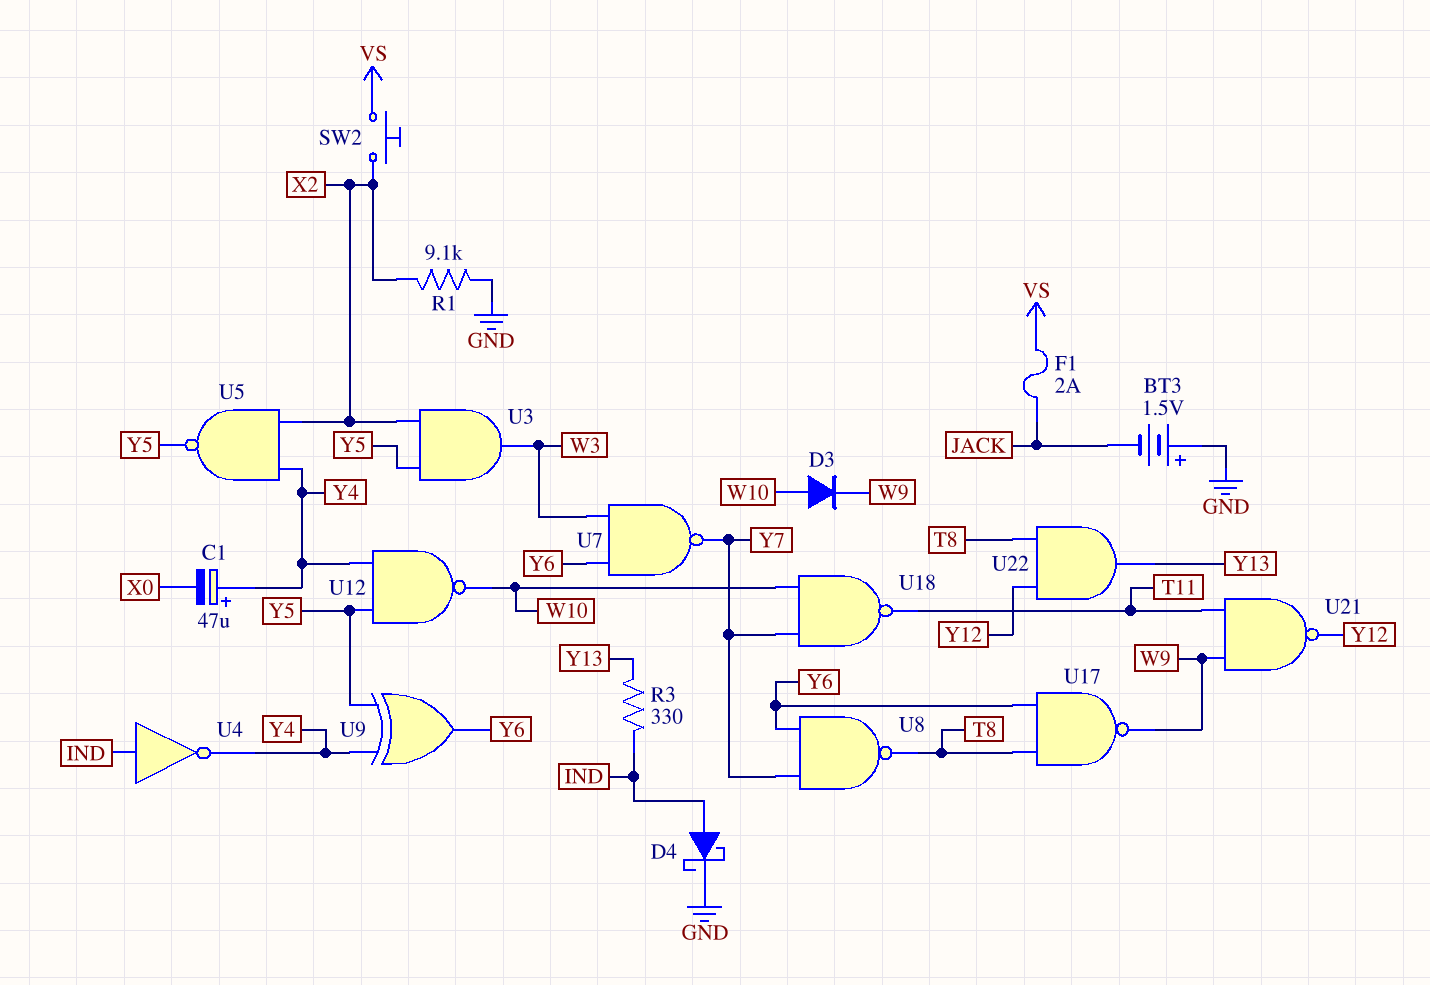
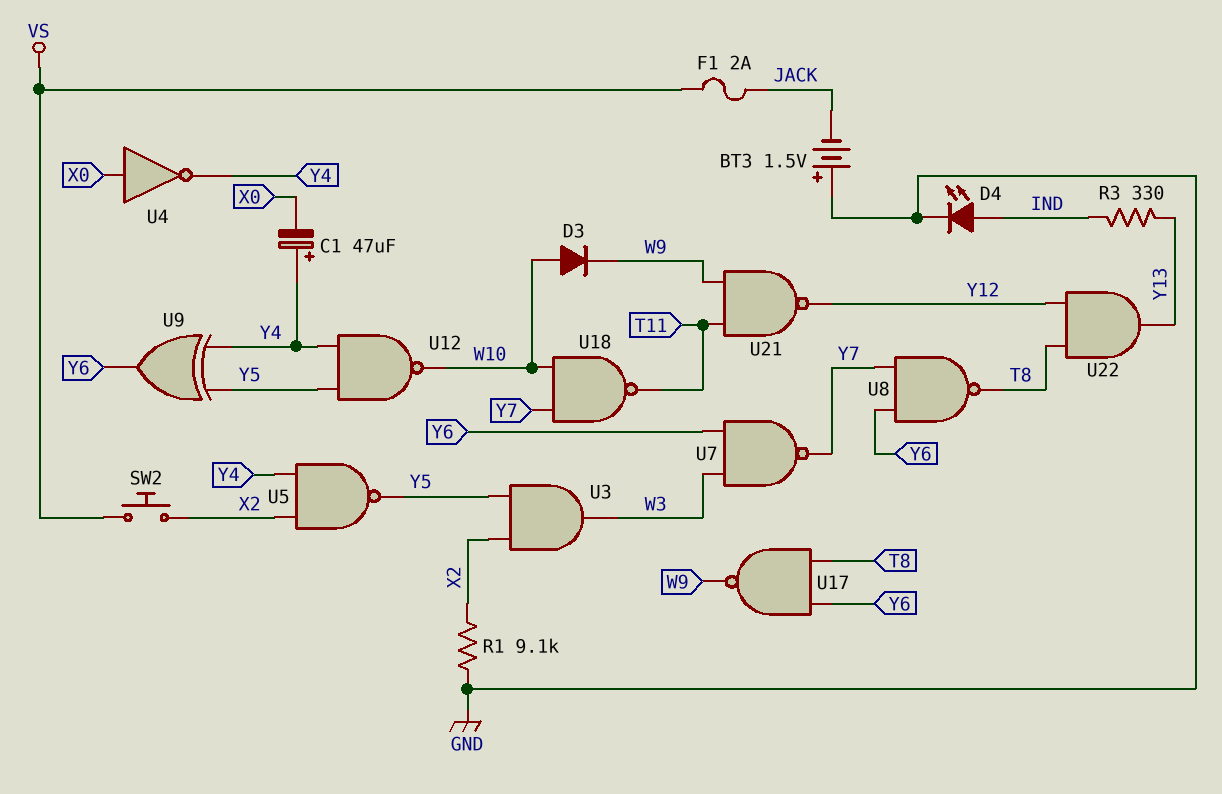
D4: schottky (A IND, K GND) -> LED (A IND, K GND)
U4: NOT (in IND, out Y4) -> NOT (in X0, out Y4)

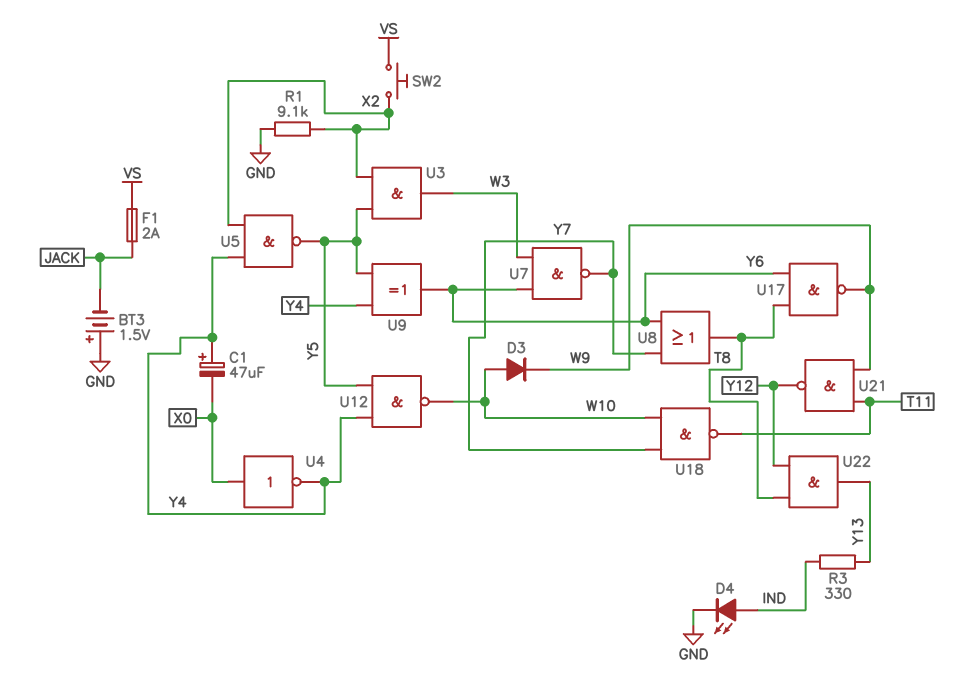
U8: NAND (in Y6, in Y7, out T8) -> OR (in Y6, in Y7, out T8)

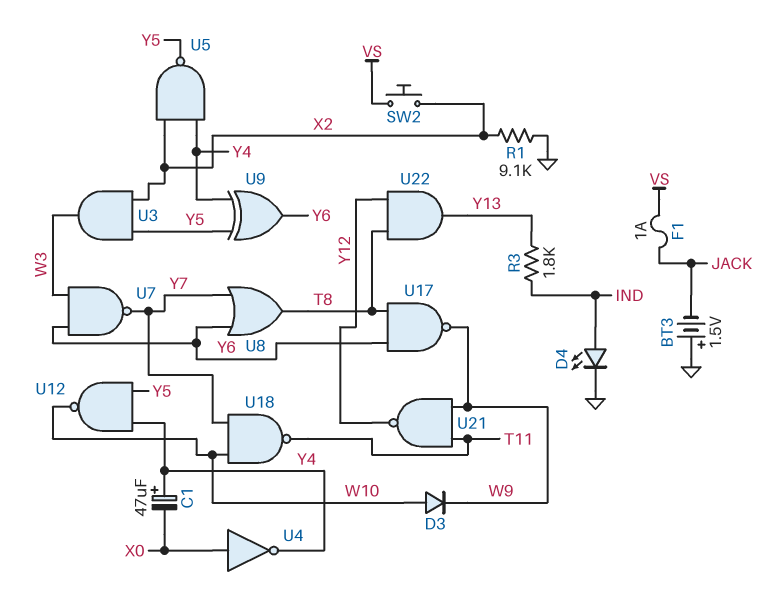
F1: 2A (JACK, VS) -> 1A (JACK, VS)
R3: 330 (IND, Y13) -> 1.8k (IND, Y13)

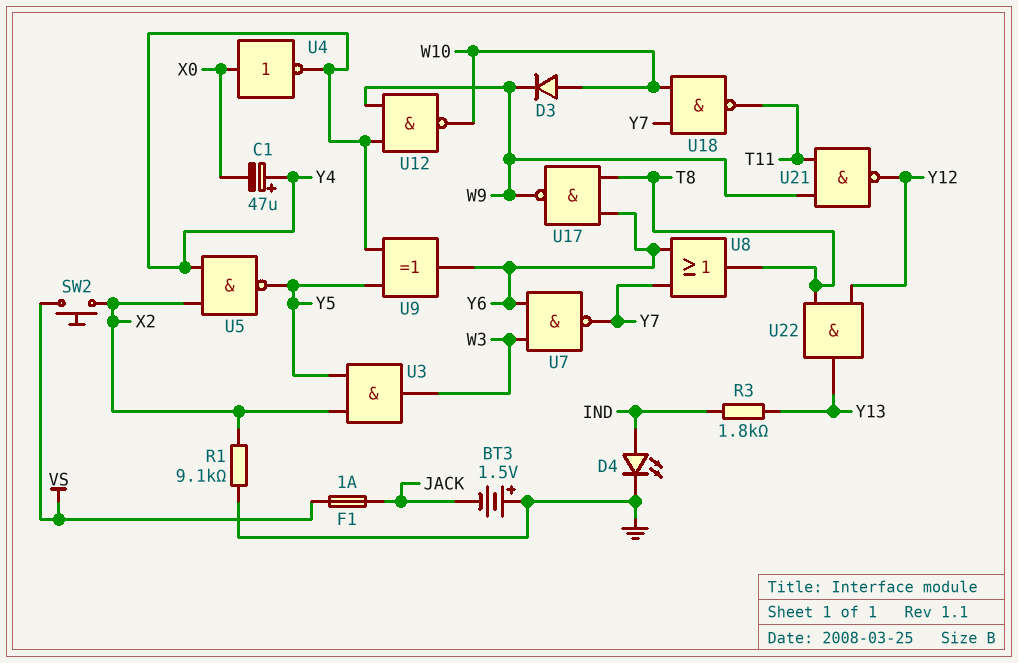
U12: NAND (in Y4, in Y5, out W10) -> NAND (in W9, in Y4, out W10)

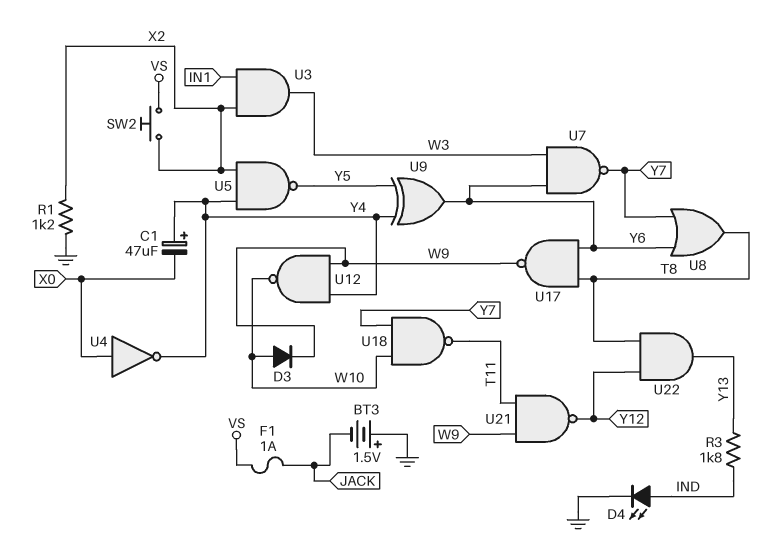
R1: 9.1k (GND, X2) -> 1.2k (GND, X2)
U3: AND (in X2, in Y5, out W3) -> AND (in IN1, in X2, out W3)

